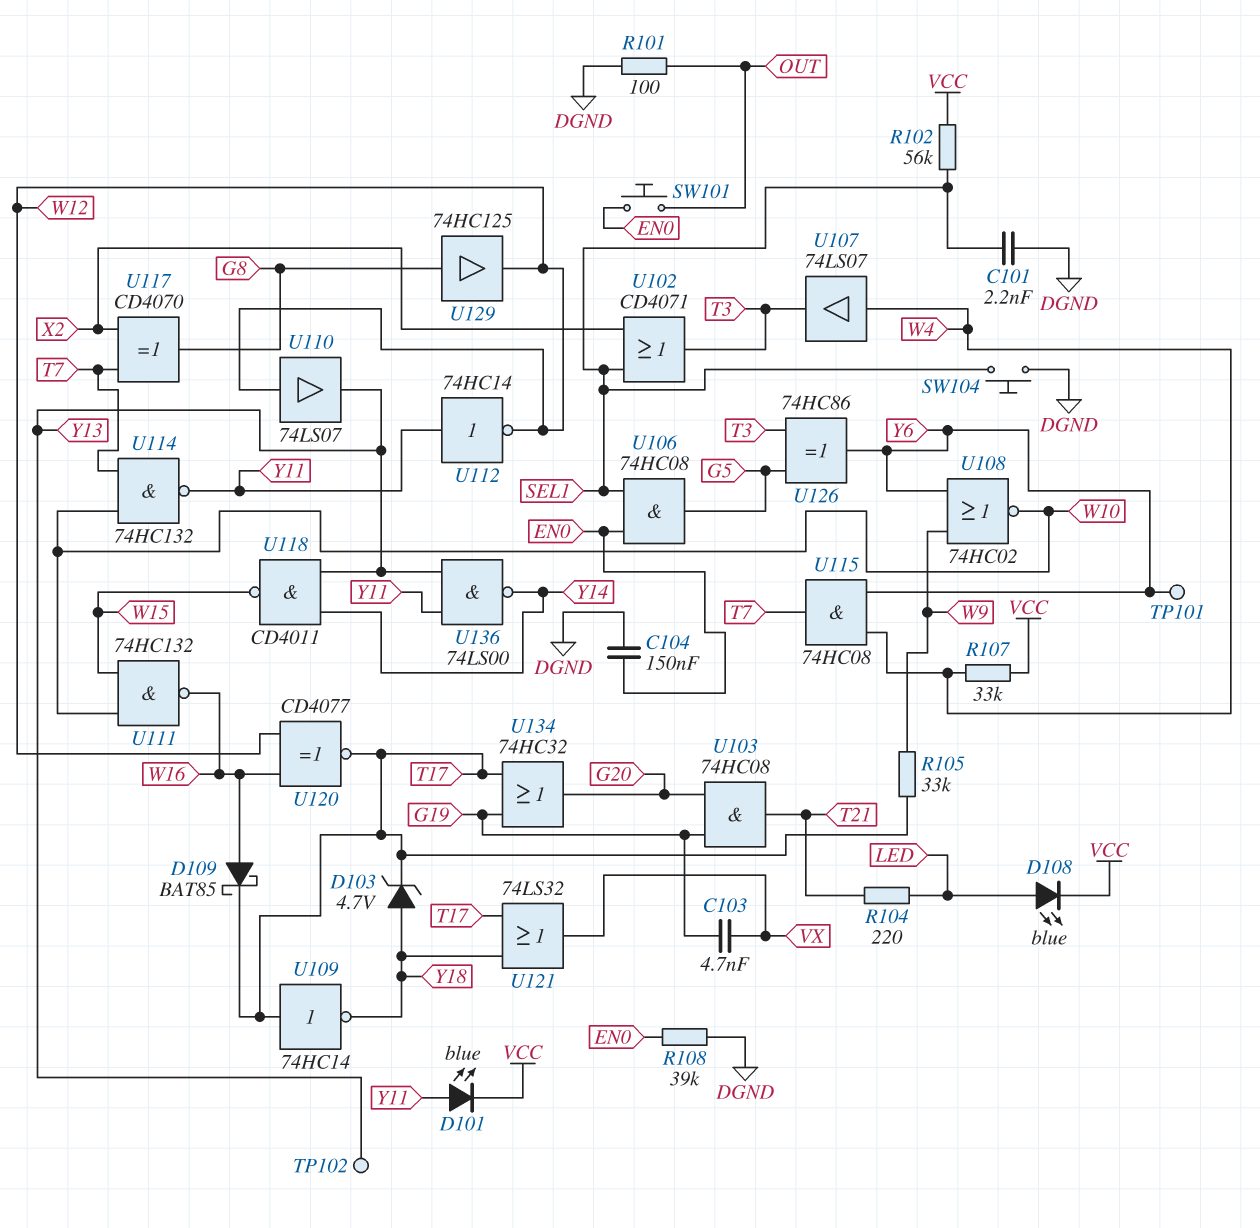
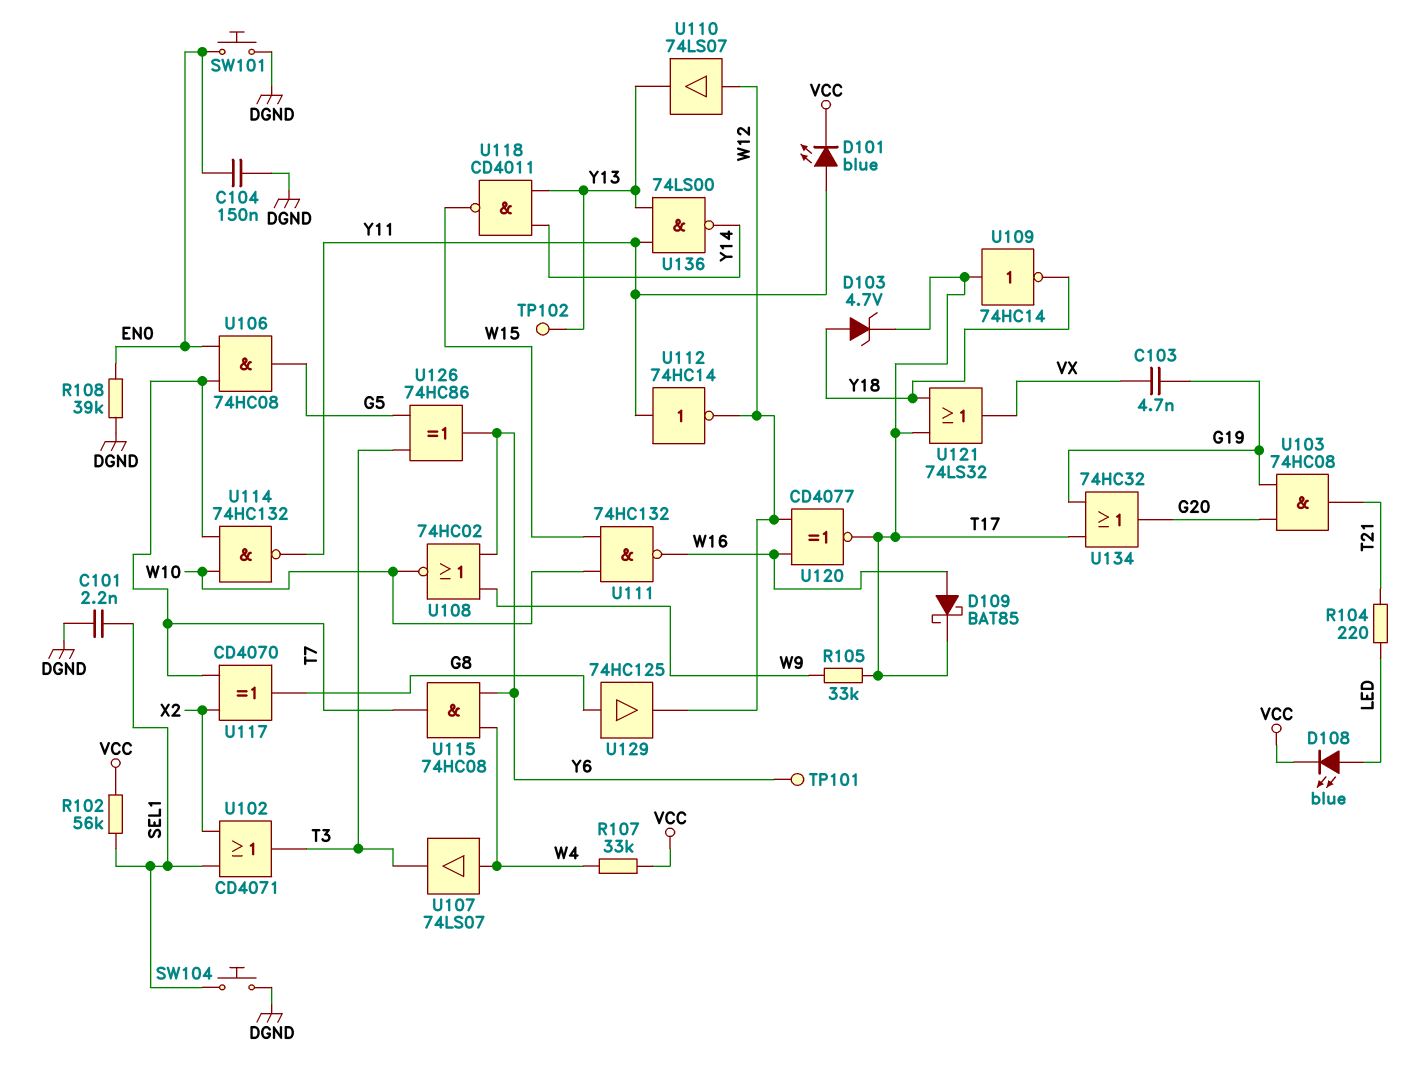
R101: 100 (DGND, OUT) -> none
SW101: button (EN0, OUT) -> button (DGND, EN0)
U106: AND 74HC08 (in EN0, in SEL1, out G5) -> AND 74HC08 (in EN0, in T7, out G5)

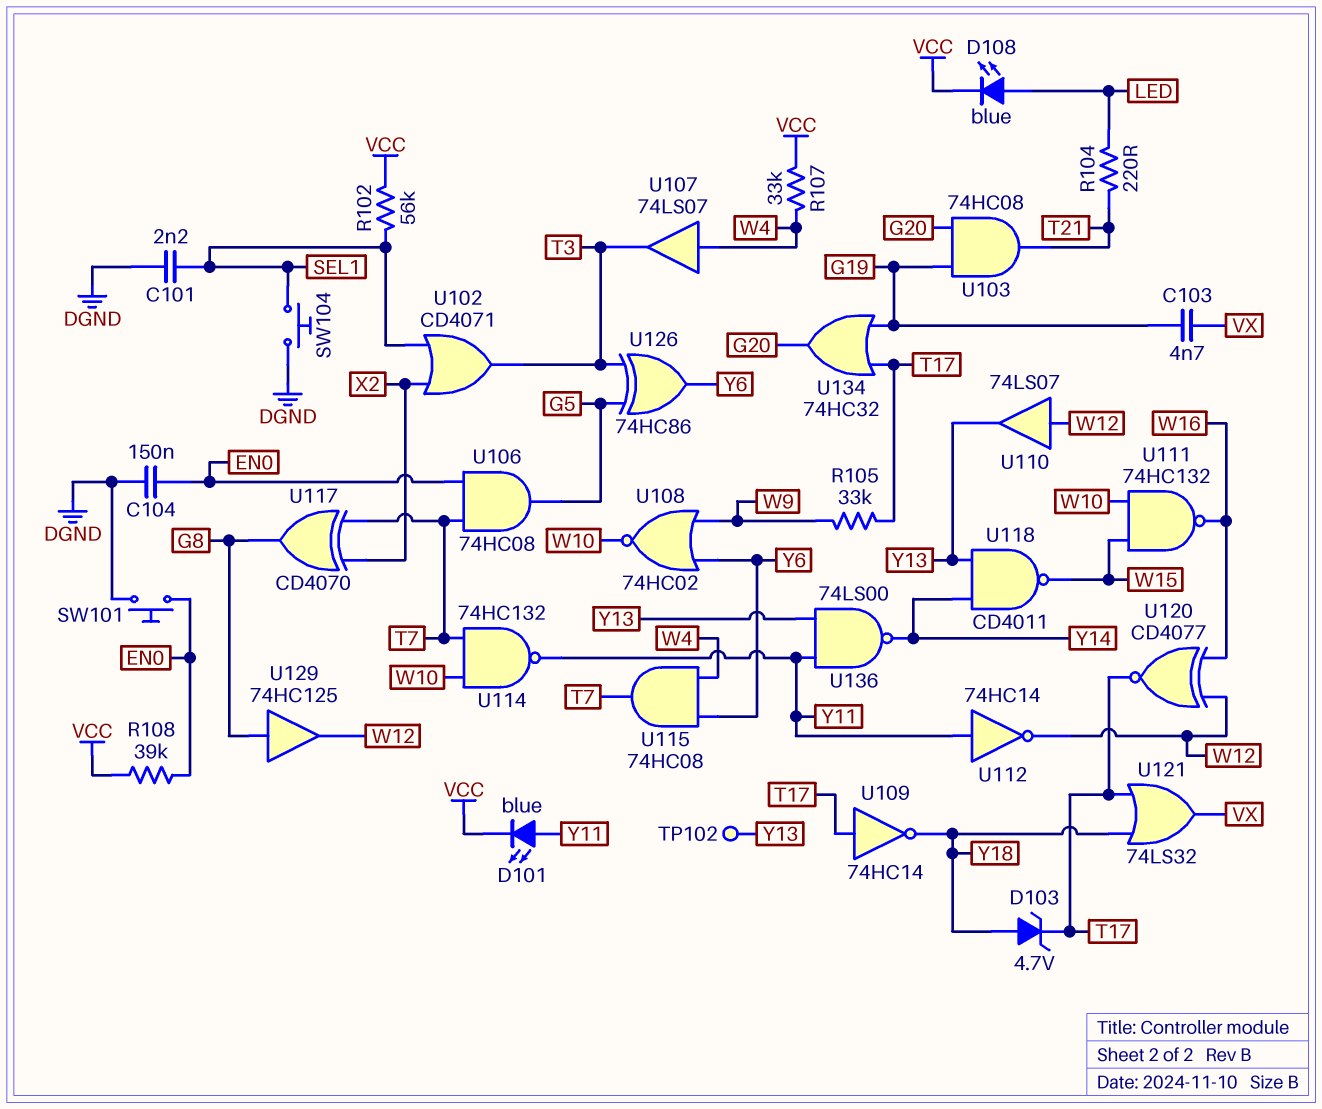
D109: schottky BAT85 (A W16, K T17) -> none
R108: 39k (DGND, EN0) -> 39k (EN0, VCC)
TP101: test point (Y6) -> none

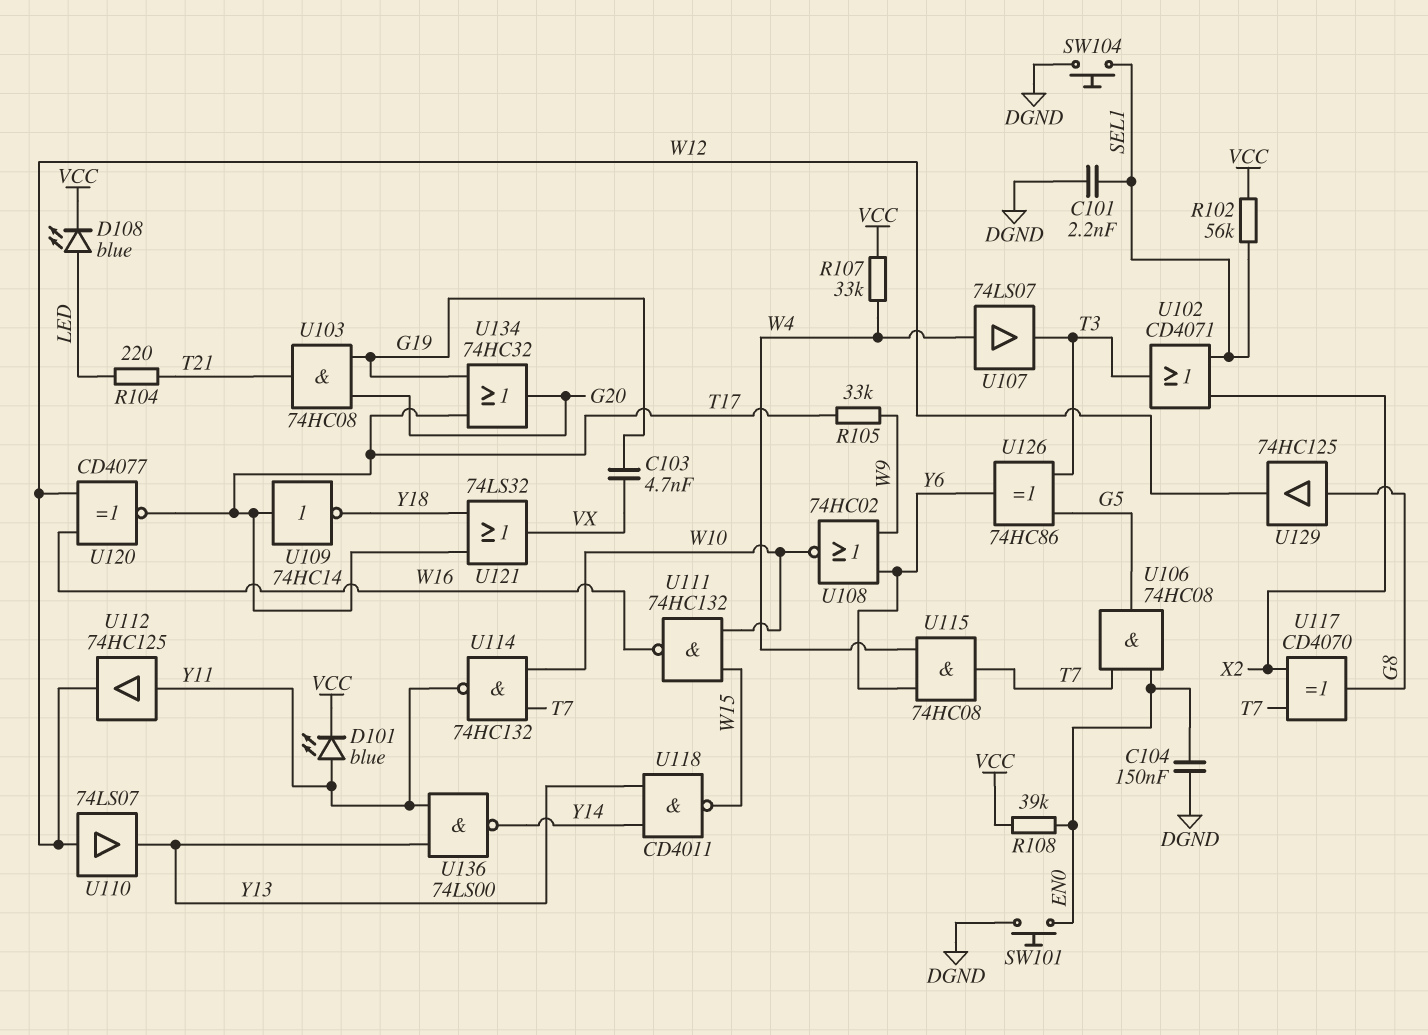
D103: zener 4.7V (A Y18, K T17) -> none
TP102: test point (Y13) -> none
U112: NOT 74HC14 (in Y11, out W12) -> buffer 74HC125 (in Y11, out W12)

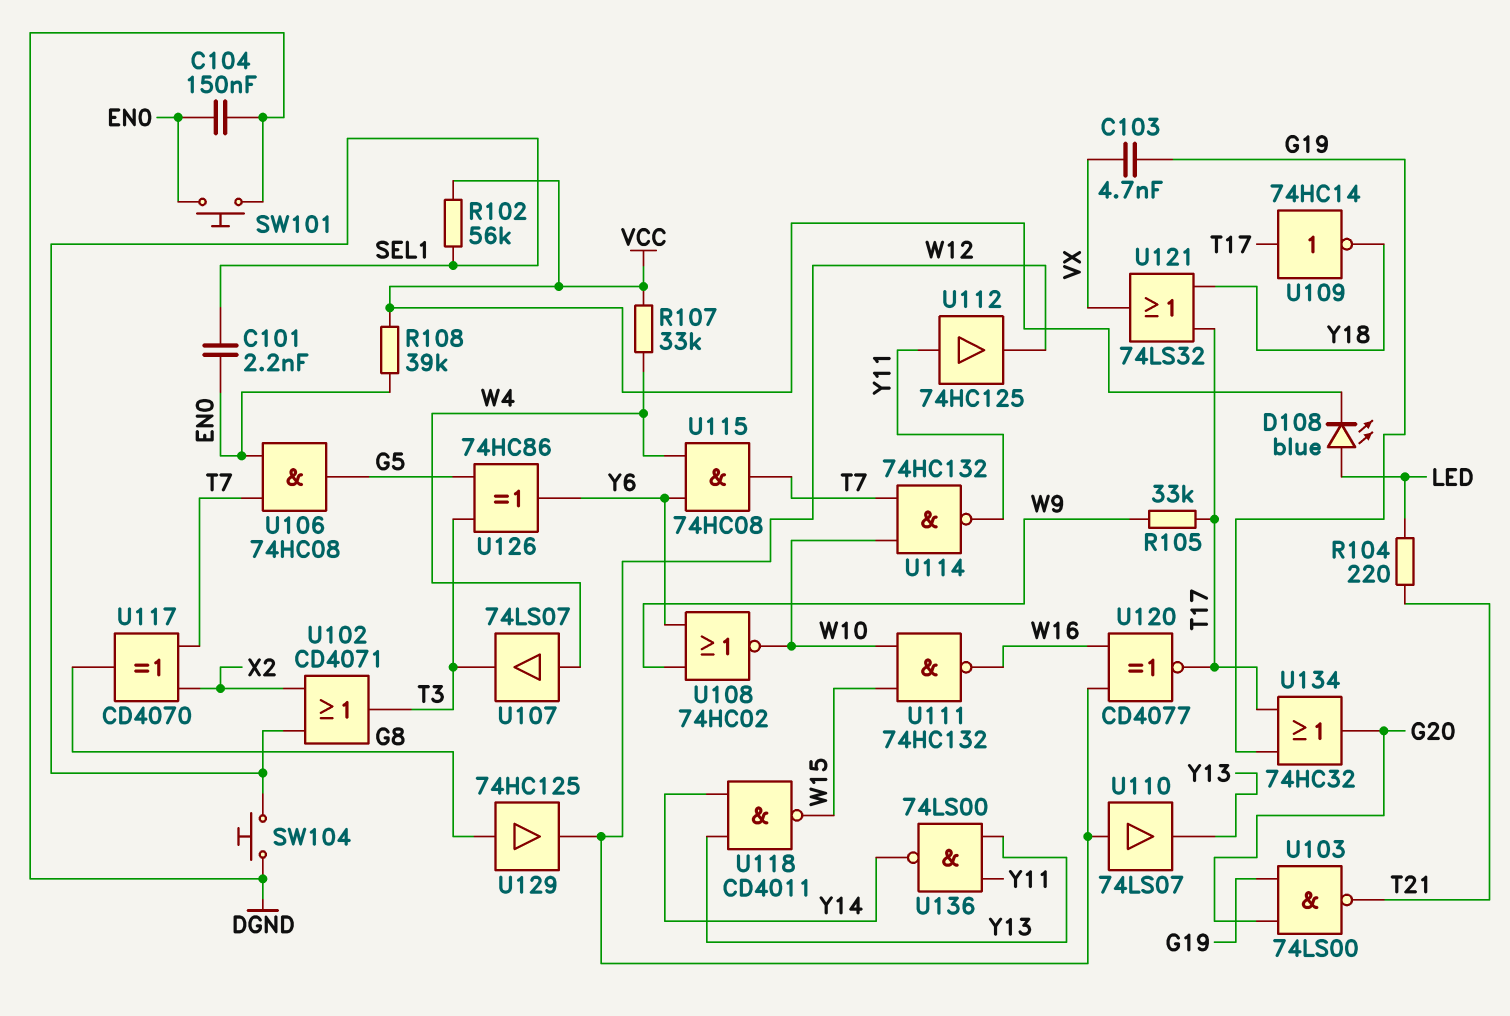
C101: 2.2nF (DGND, SEL1) -> 2.2nF (EN0, SEL1)
D101: LED blue (A Y11, K VCC) -> none
U103: AND 74HC08 (in G19, in G20, out T21) -> NAND 74LS00 (in G19, in G20, out T21)

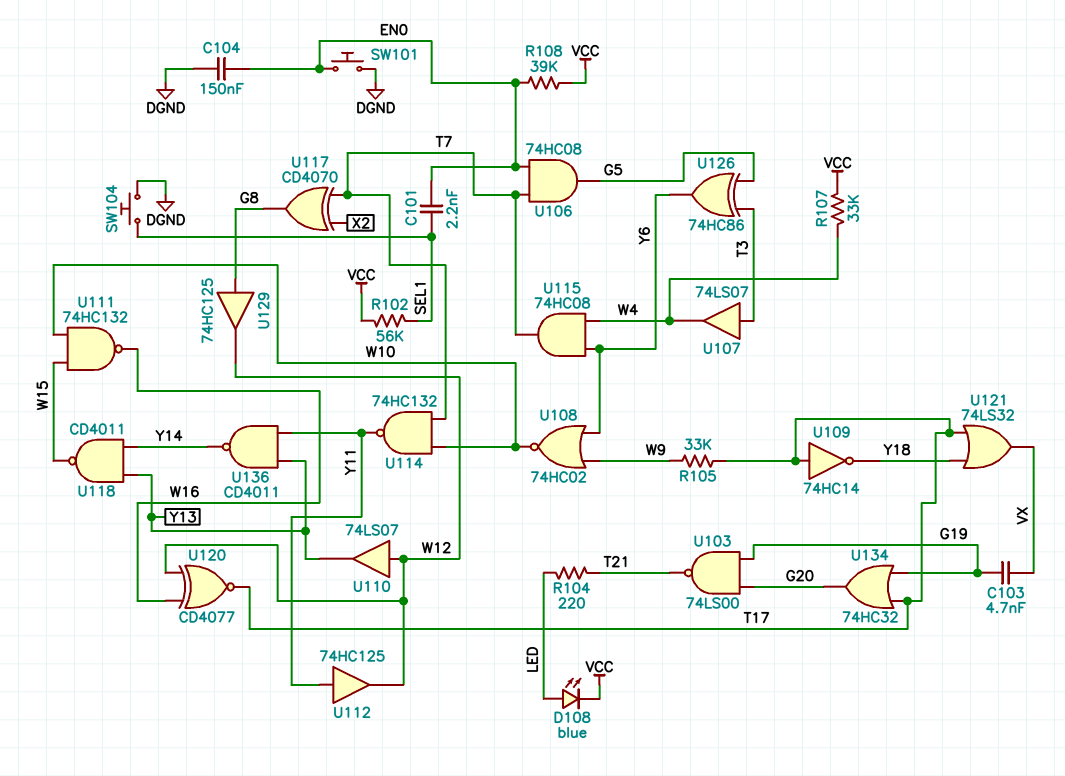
U102: OR CD4071 (in SEL1, in X2, out T3) -> none
U107: buffer 74LS07 (in W4, out T3) -> buffer 74LS07 (in T3, out W4)
U136: NAND 74LS00 (in Y11, in Y13, out Y14) -> NAND CD4011 (in Y11, in Y13, out Y14)

